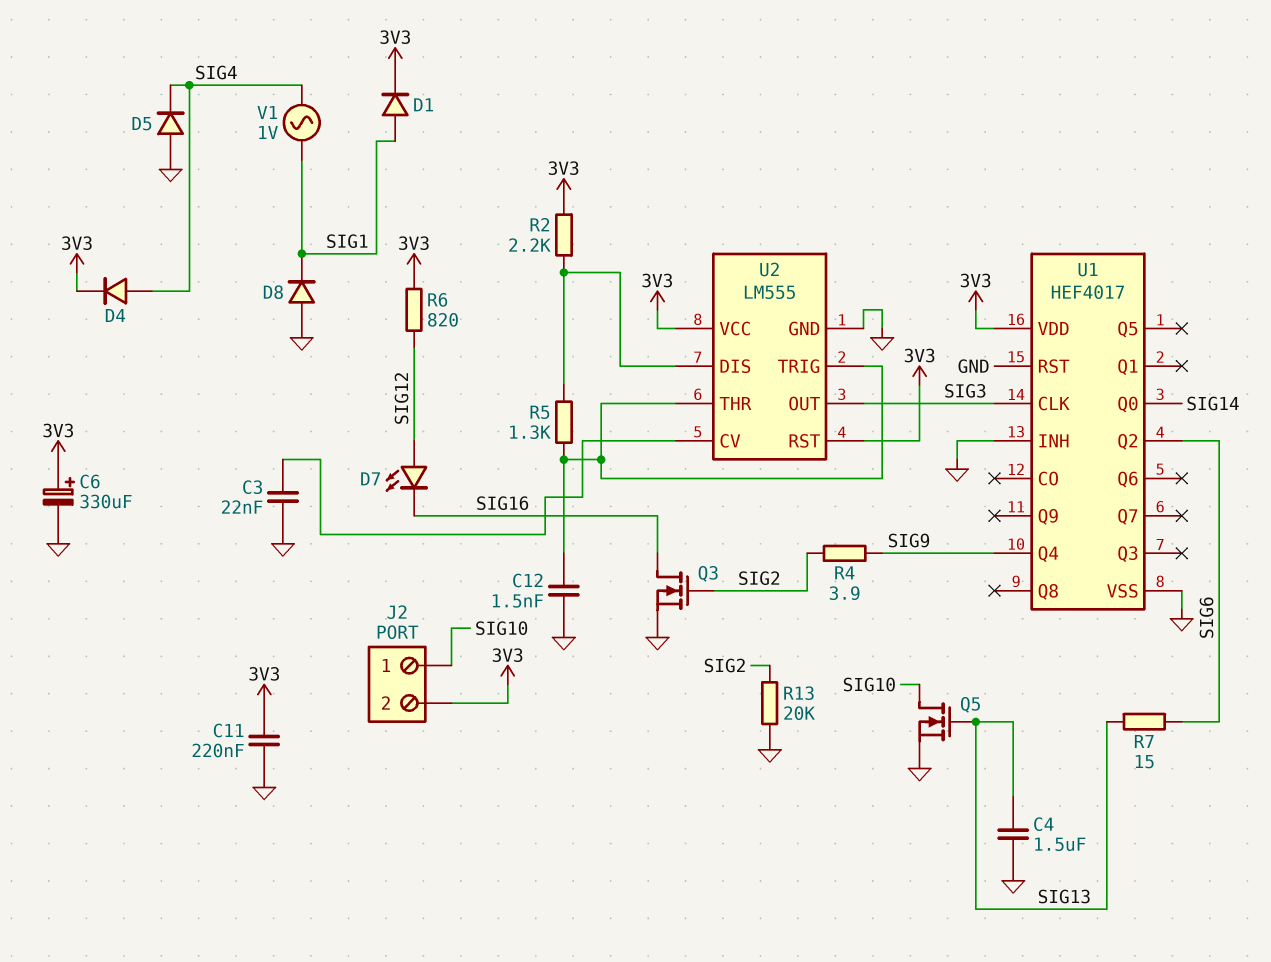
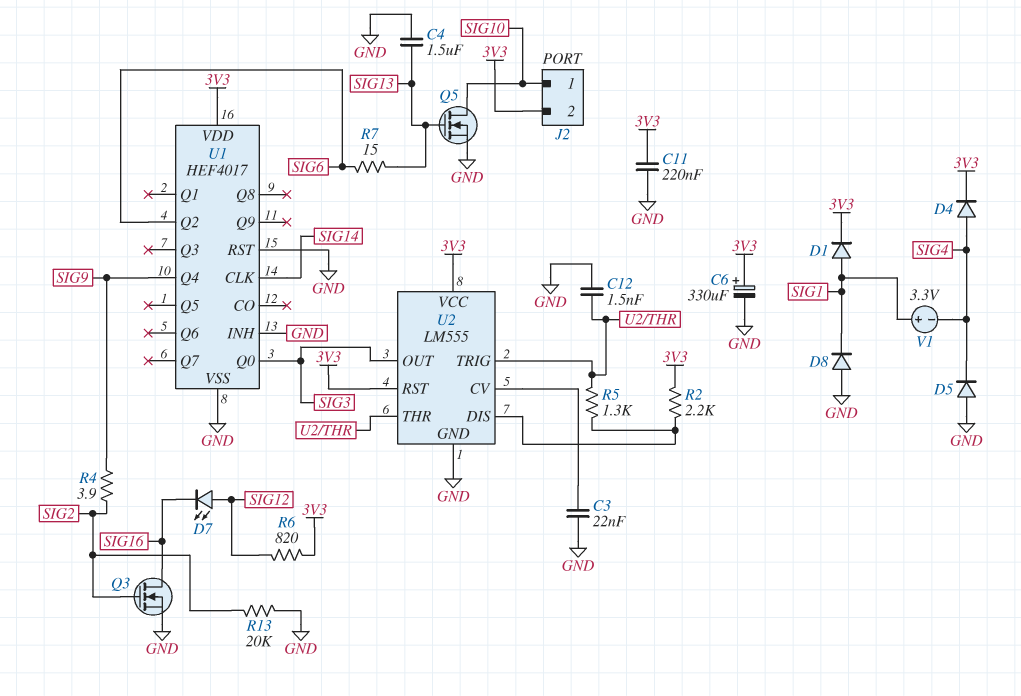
U1 pin CLK: SIG3 -> SIG14
U1 pin Q0: SIG14 -> SIG3
V1: AC 1V (SIG1, SIG4) -> 3.3V (plus SIG1, minus SIG4)

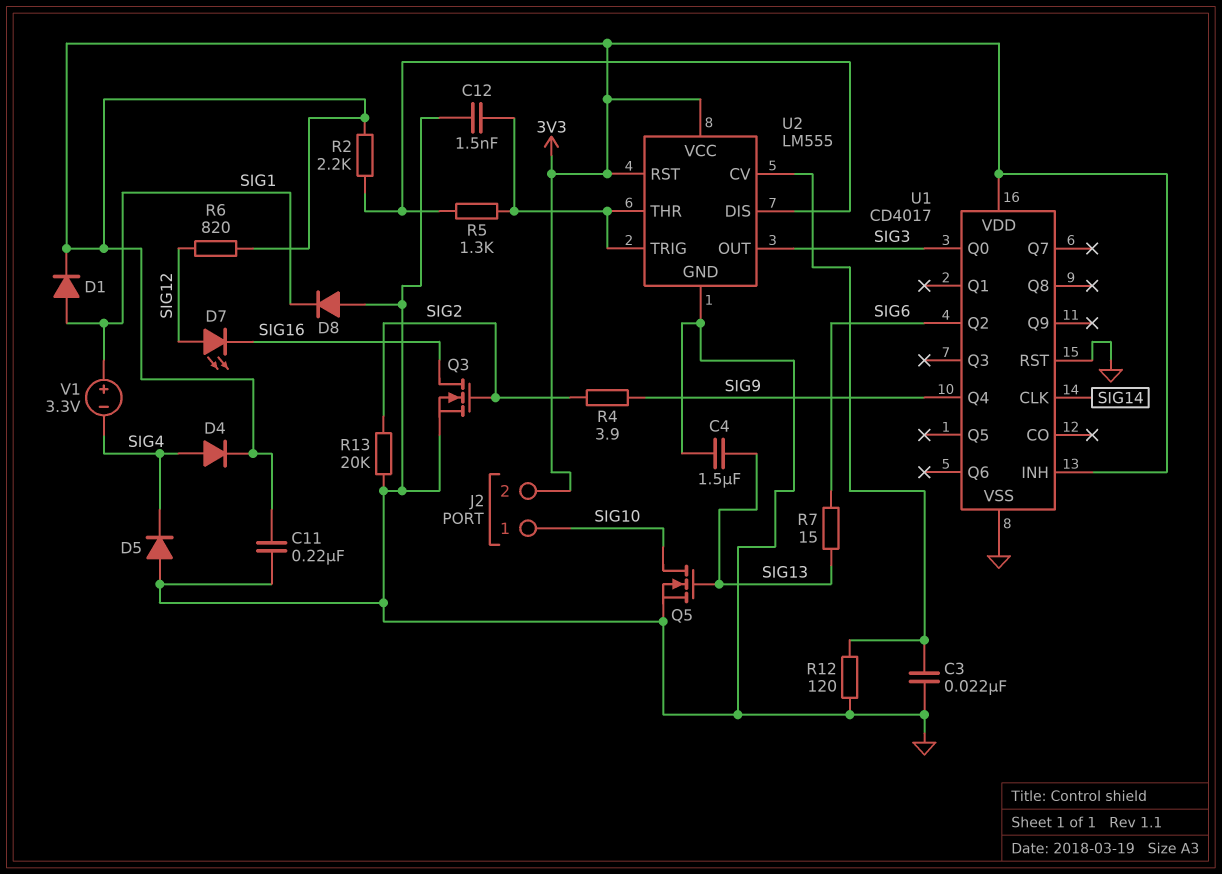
C6: 330uF (plus 3V3, minus GND) -> none
R12: none -> 120 (GND, U2/CV)
U1: HEF4017 -> CD4017
U1 pin INH: GND -> 3V3

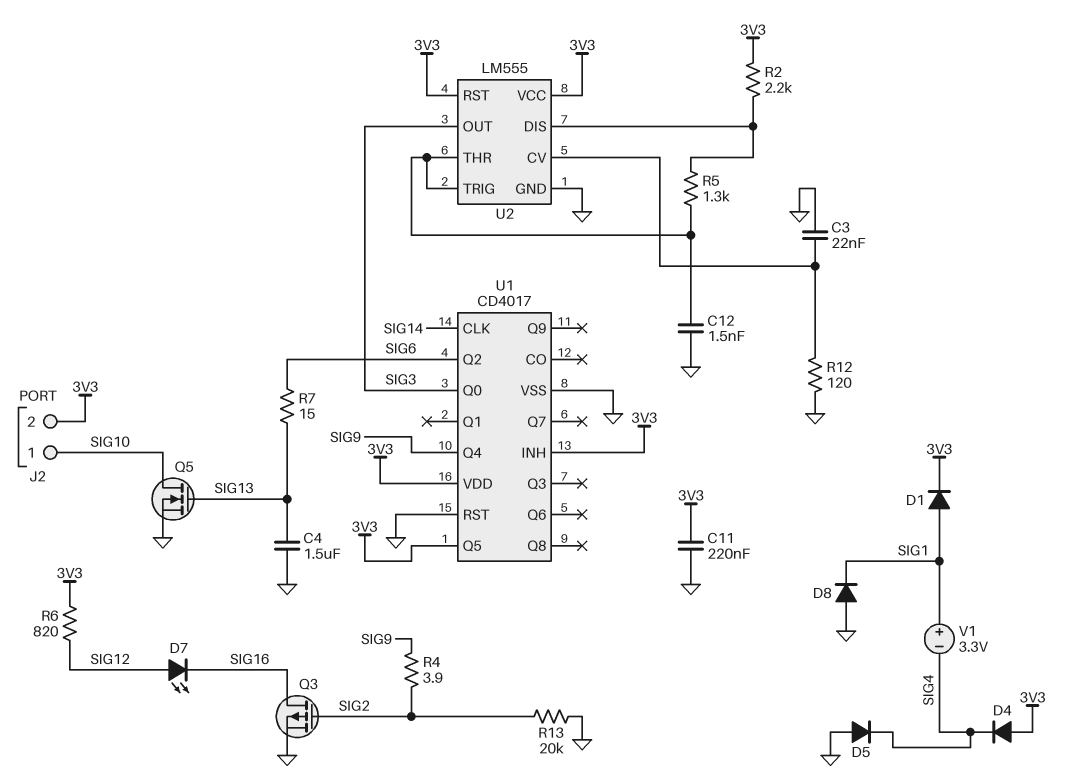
D4: diode (A SIG4, K 3V3) -> diode (A 3V3, K SIG4)
Q3: NMOS (G SIG2, D SIG16, S GND) -> PMOS (G SIG2, D SIG16, S GND)
U1 pin Q5: none -> 3V3

